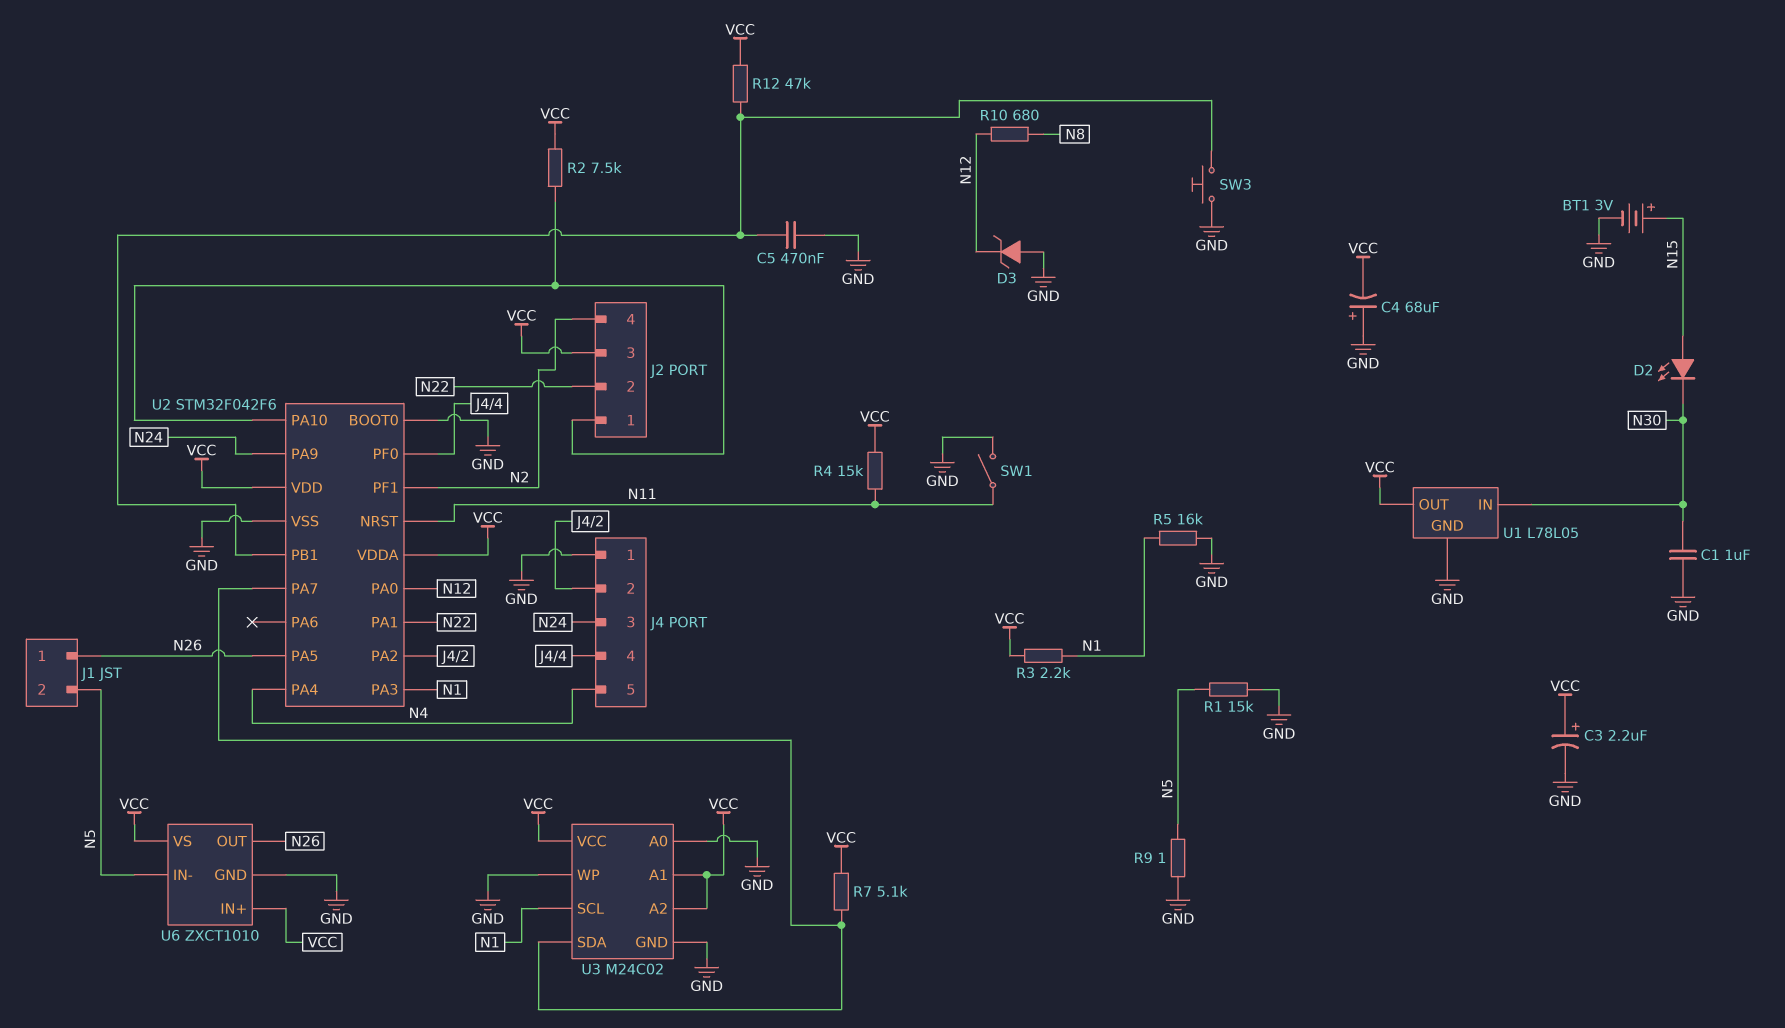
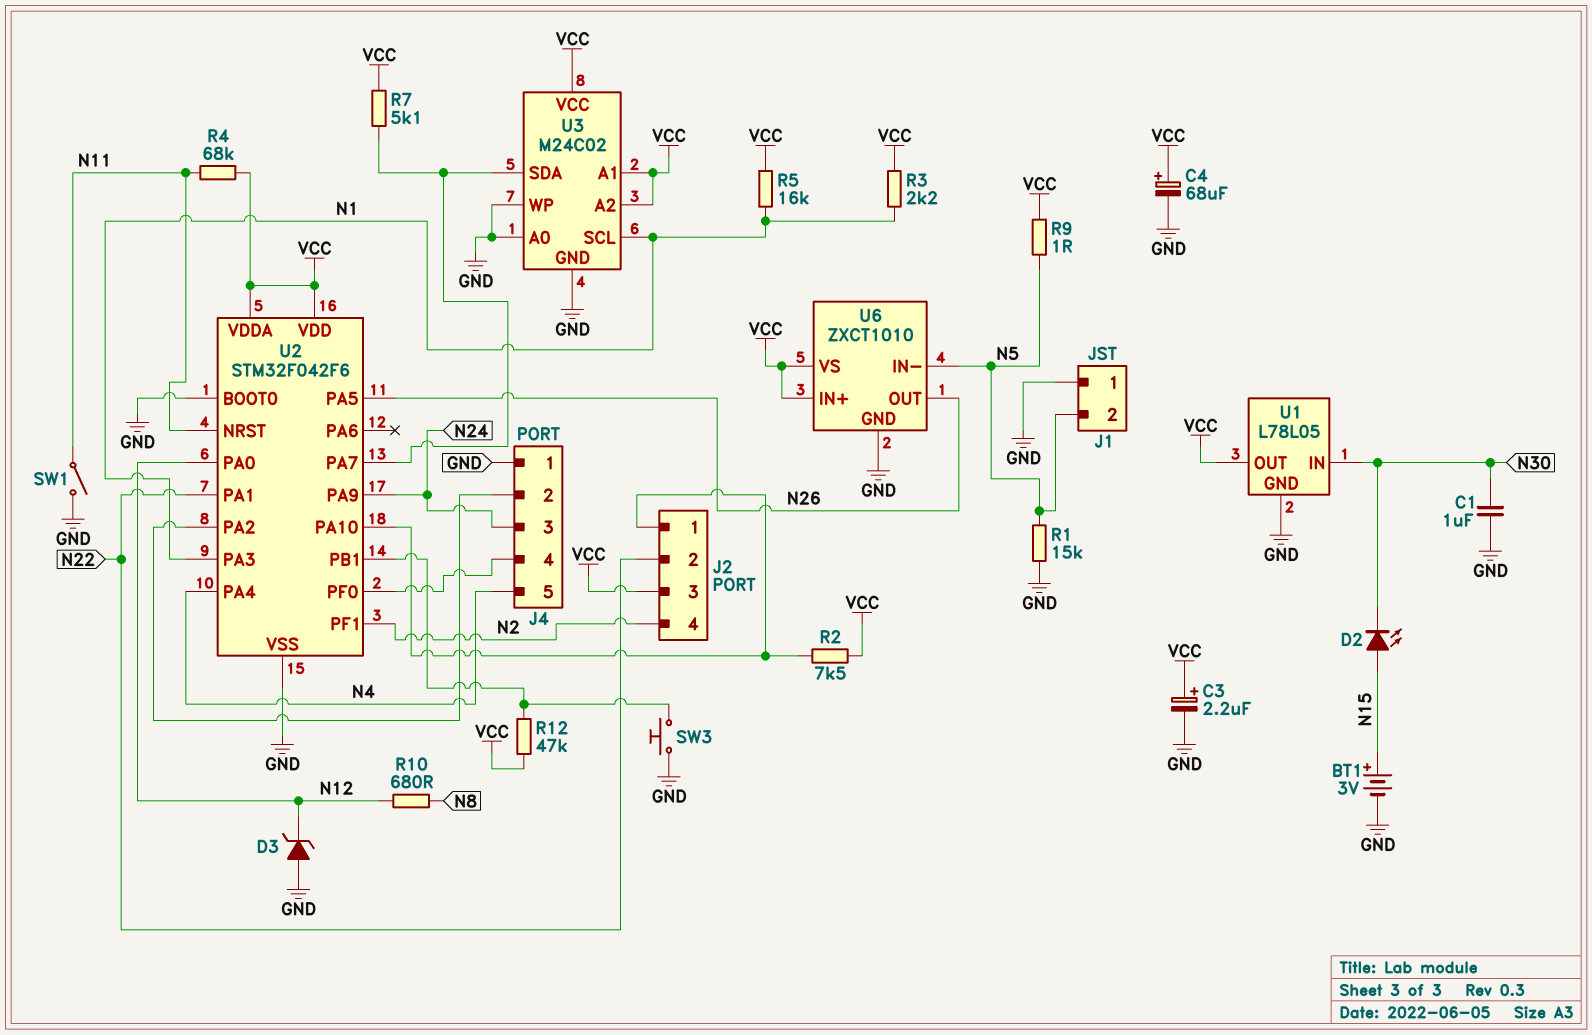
C4: 68uF (plus GND, minus VCC) -> 68uF (plus VCC, minus GND)
C5: 470nF (GND, U2/PB1) -> none
J1 pin 1: N26 -> GND
R4: 15k (N11, VCC) -> 68k (N11, VCC)
R5: 16k (GND, N1) -> 16k (N1, VCC)
R9: 1 (GND, N5) -> 1 (N5, VCC)

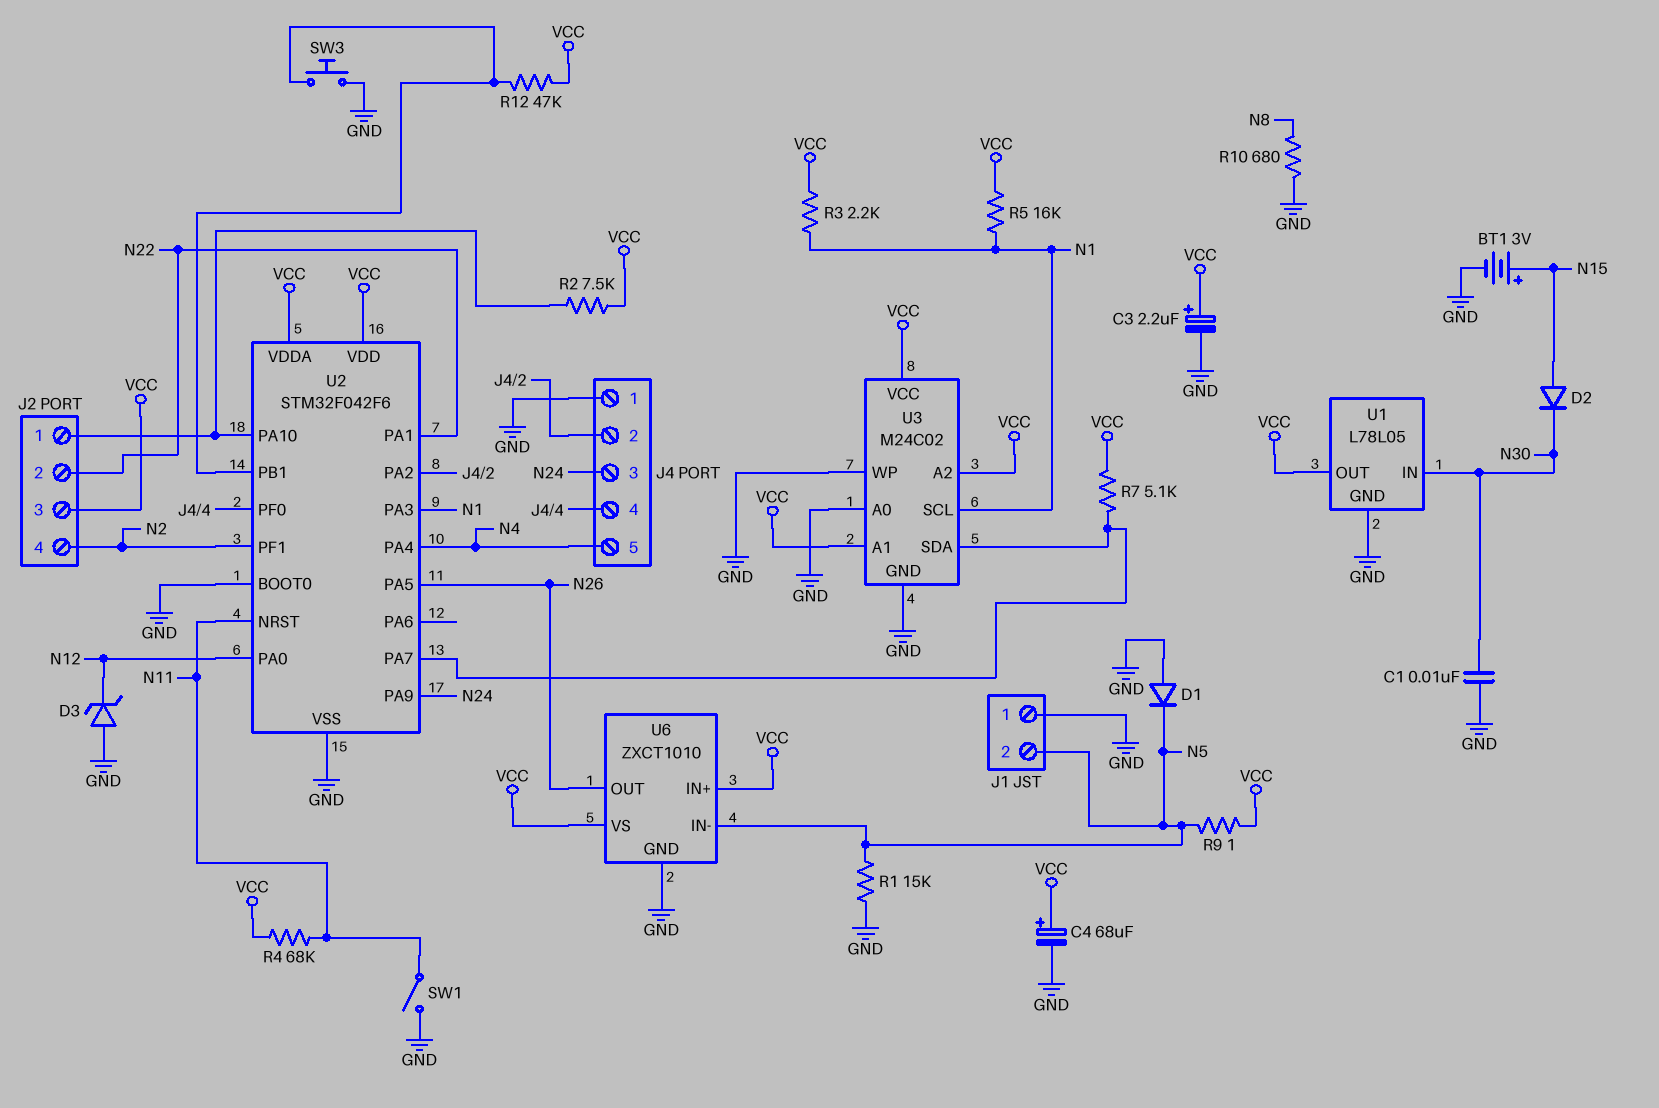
C1: 1uF (GND, N30) -> 10nF (GND, N30)
D1: none -> diode (A GND, K N5)
D2: LED (A N15, K N30) -> diode (A N15, K N30)
R10: 680 (N8, N12) -> 680 (GND, N8)

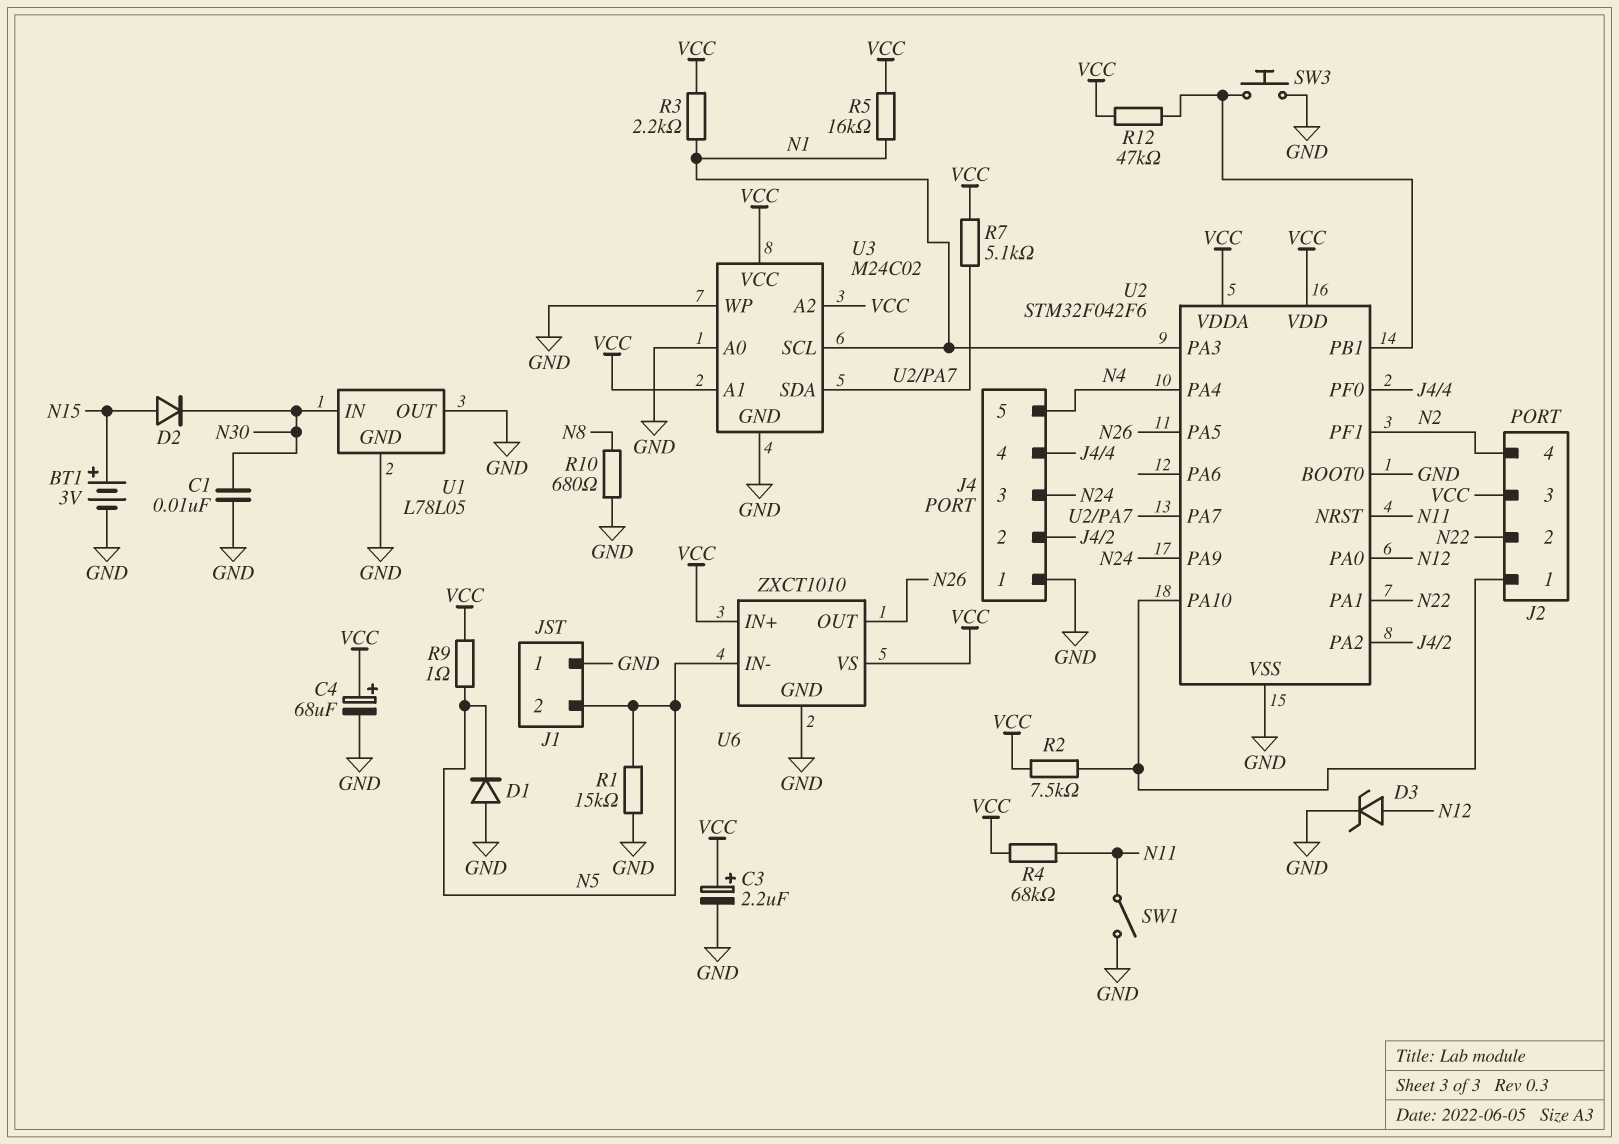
D3: zener (A GND, K N12) -> zener (A N12, K GND)
U1 pin OUT: VCC -> GND

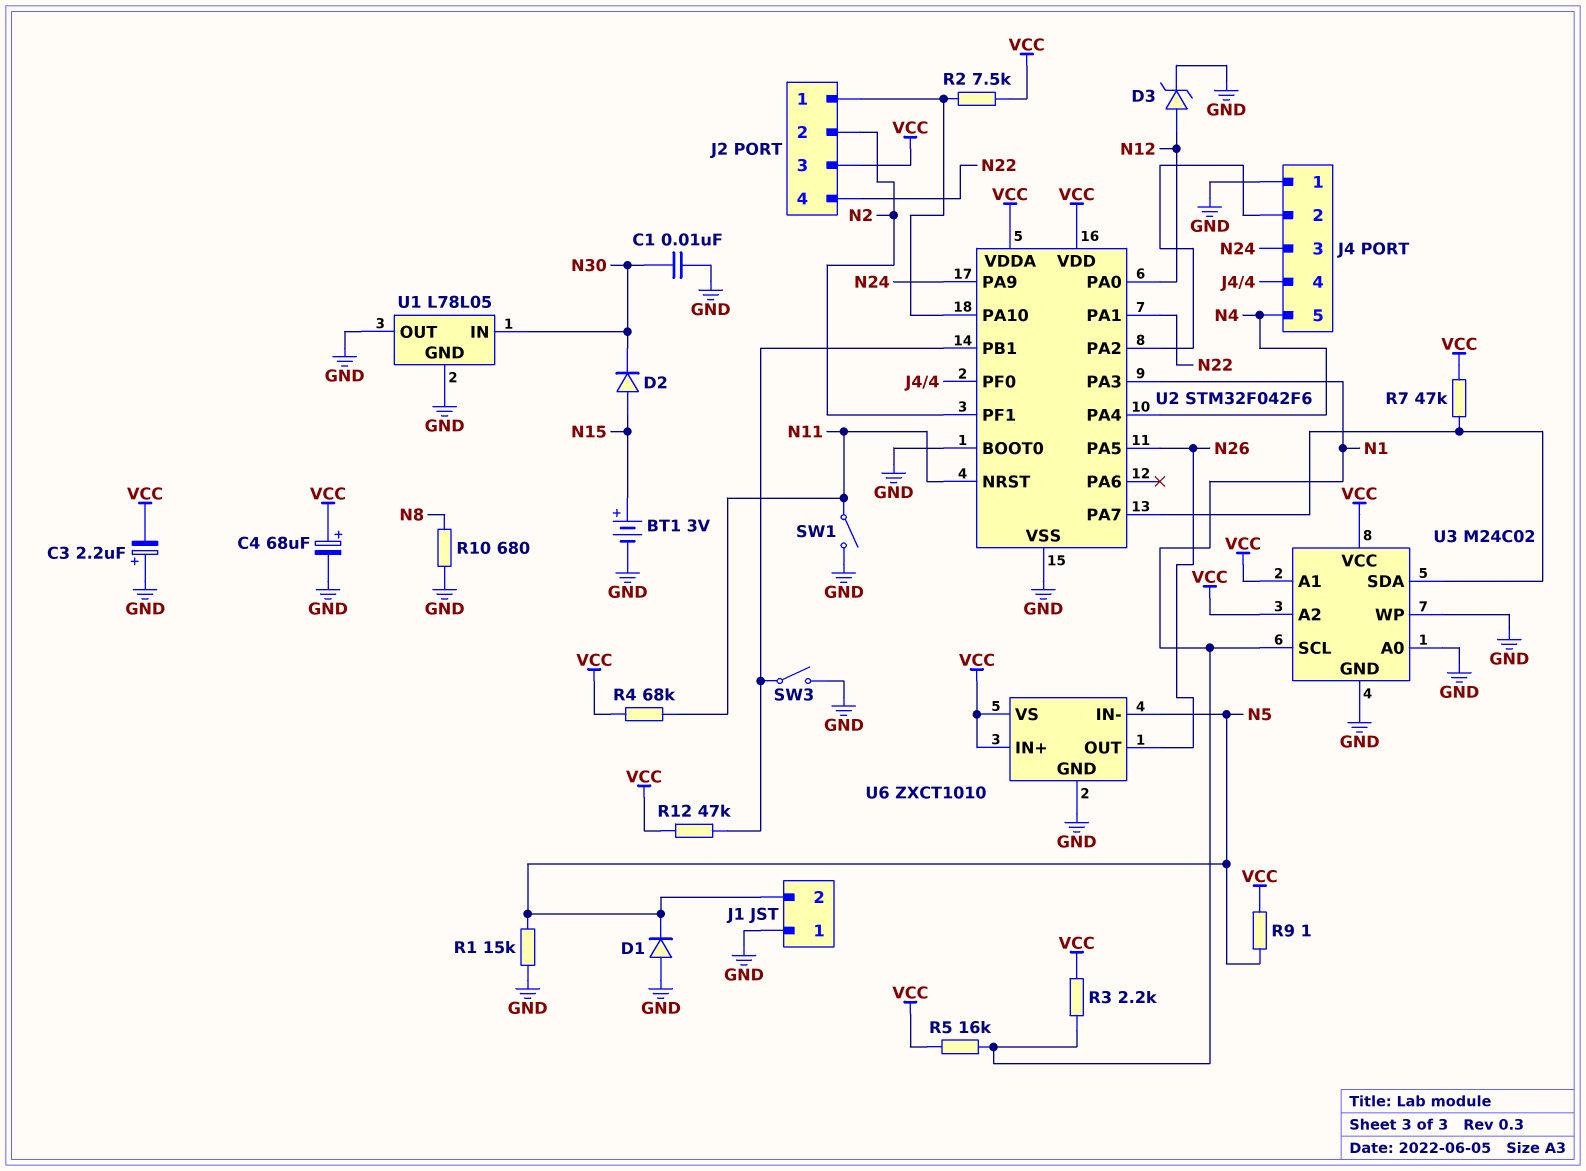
C3: 2.2uF (plus VCC, minus GND) -> 2.2uF (plus GND, minus VCC)
J2 pin 2: N22 -> N2
J2 pin 4: N2 -> N22
R7: 5.1k (U2/PA7, VCC) -> 47k (U2/PA7, VCC)
SW3: button (GND, U2/PB1) -> switch (GND, U2/PB1)

